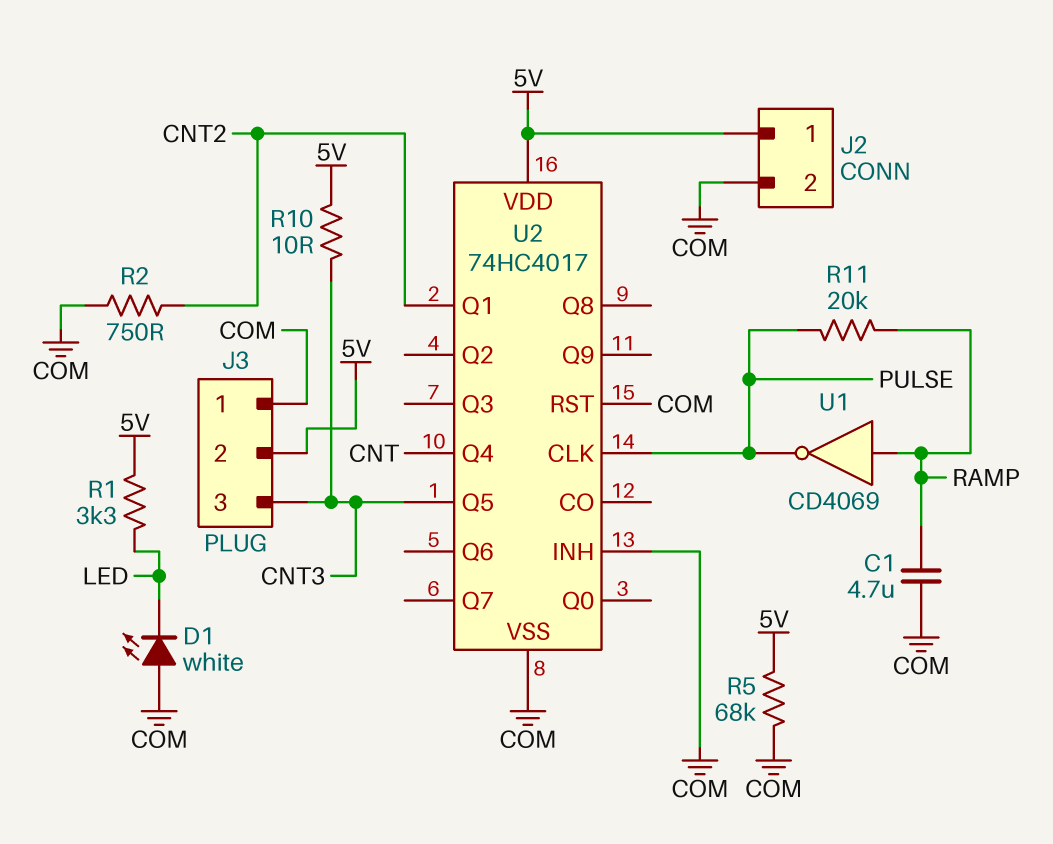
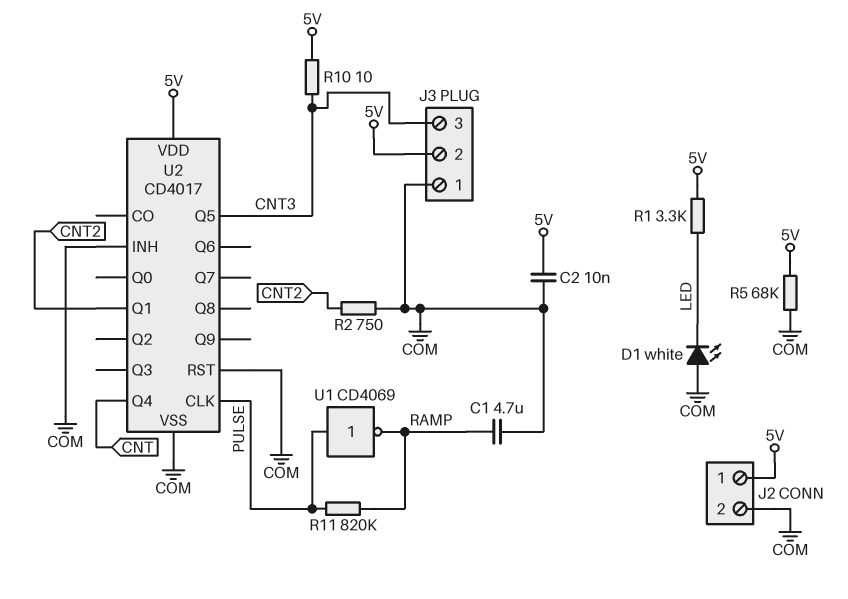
C2: none -> 10nF (5V, COM)
R11: 20k (PULSE, RAMP) -> 820k (PULSE, RAMP)
U1: NOT CD4069 (in RAMP, out PULSE) -> NOT CD4069 (in PULSE, out RAMP)
U2: 74HC4017 -> CD4017

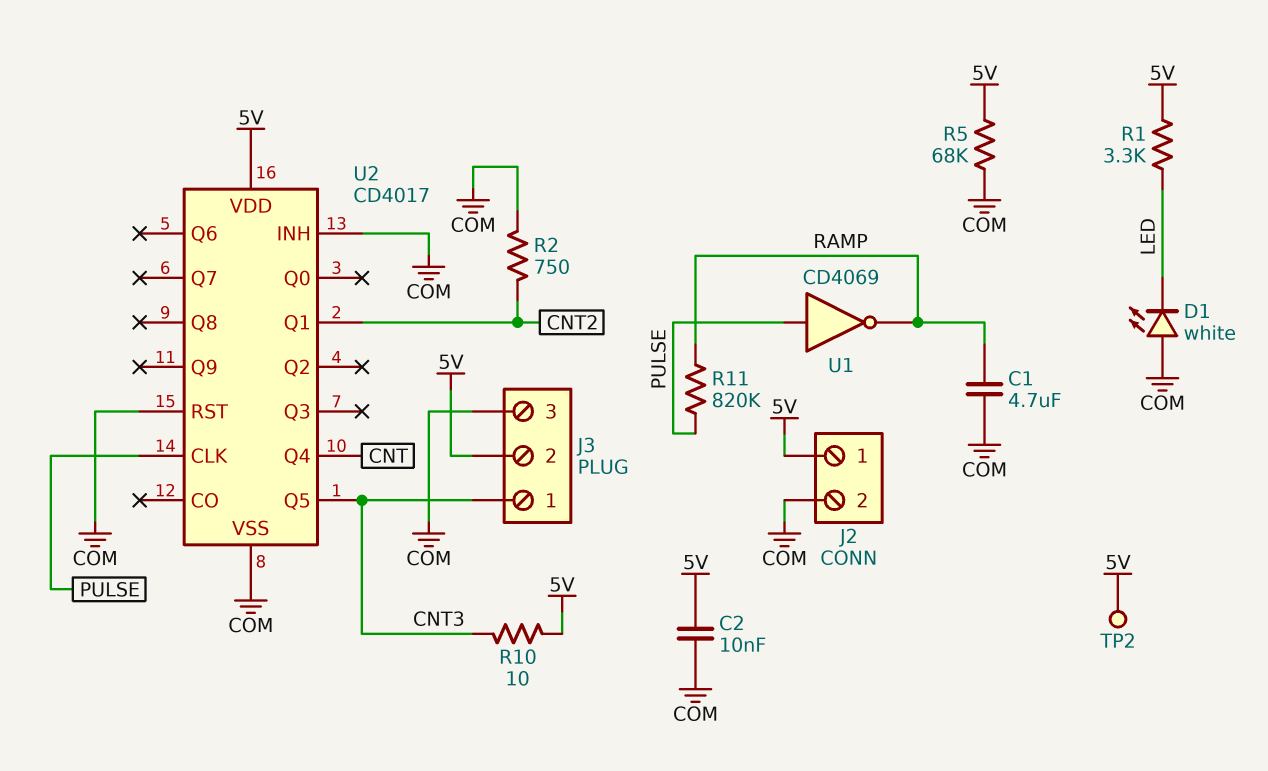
J3 pin 1: COM -> CNT3
J3 pin 3: CNT3 -> COM
TP2: none -> test point (5V)

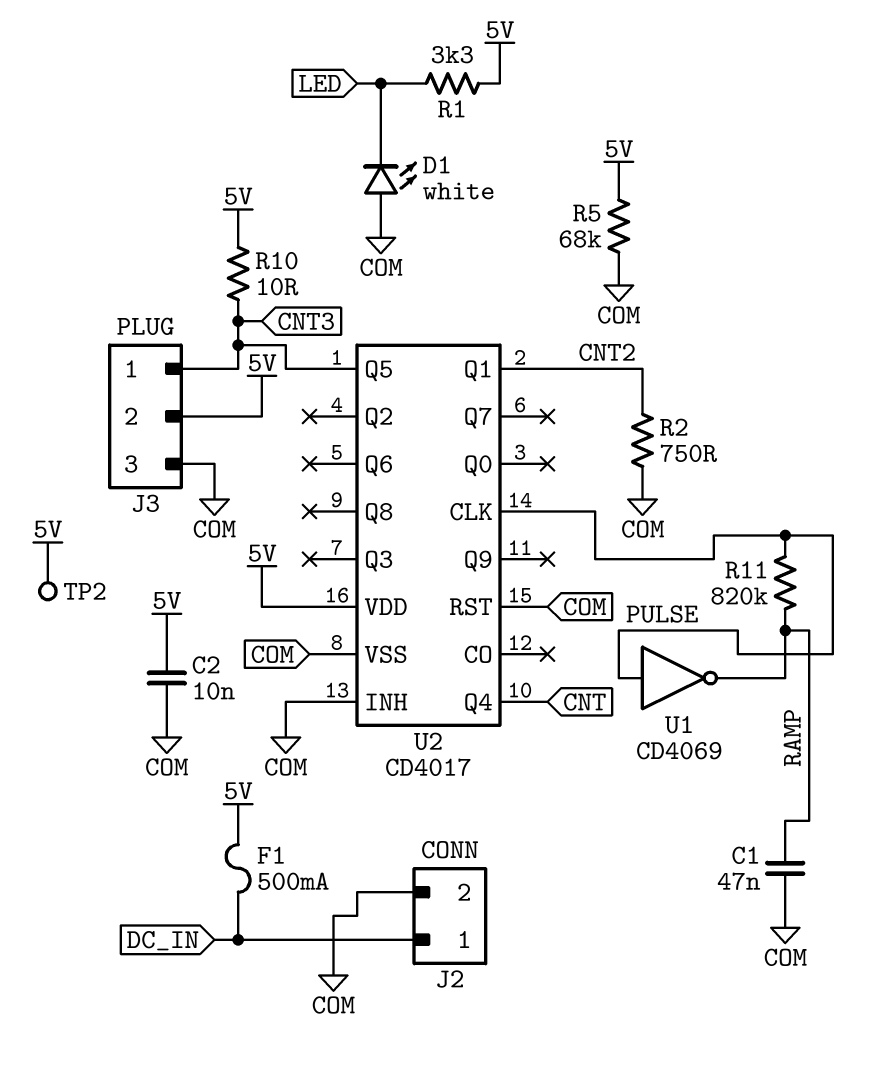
C1: 4.7uF (COM, RAMP) -> 47nF (COM, RAMP)
F1: none -> 500mA (5V, DC_IN)
J2 pin 1: 5V -> DC_IN

